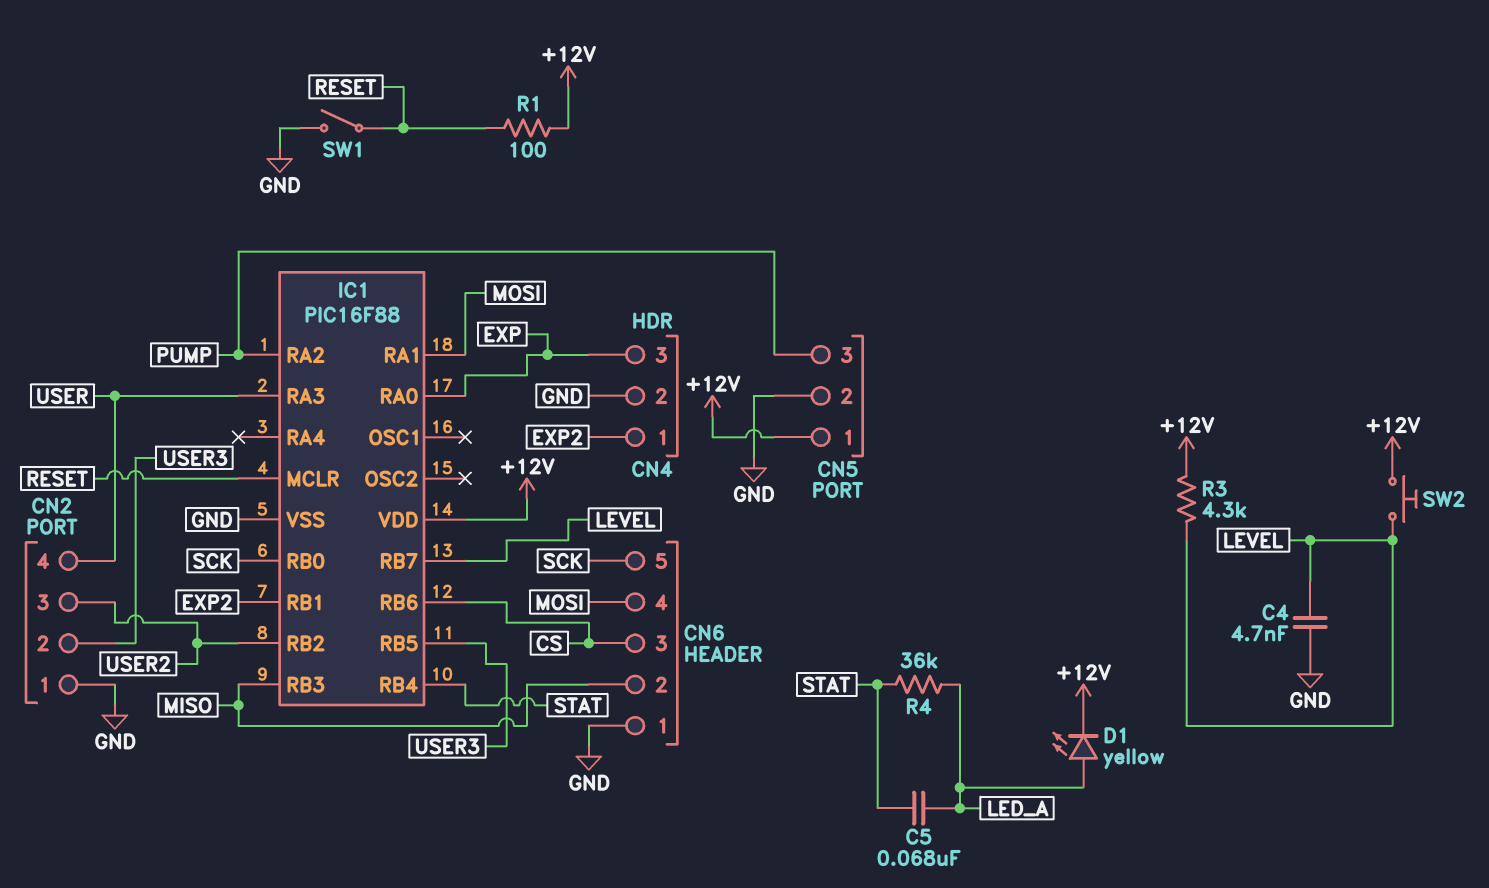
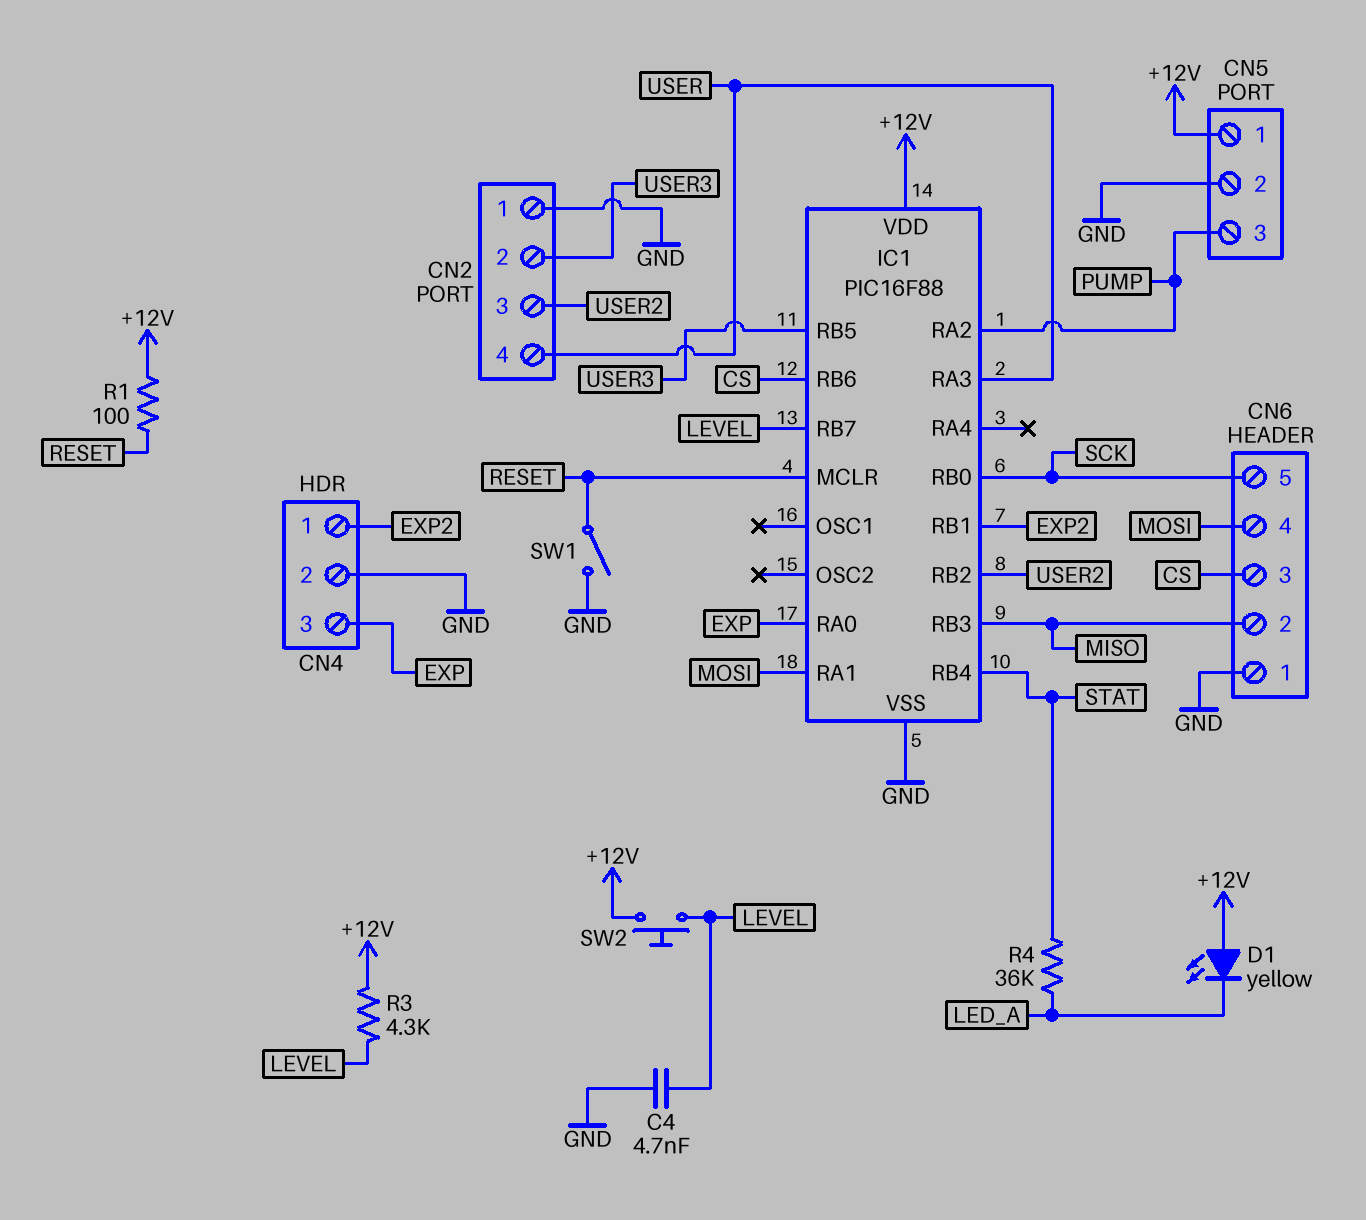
C5: 68nF (LED_A, STAT) -> none
D1: LED yellow (A LED_A, K +12V) -> LED yellow (A +12V, K LED_A)

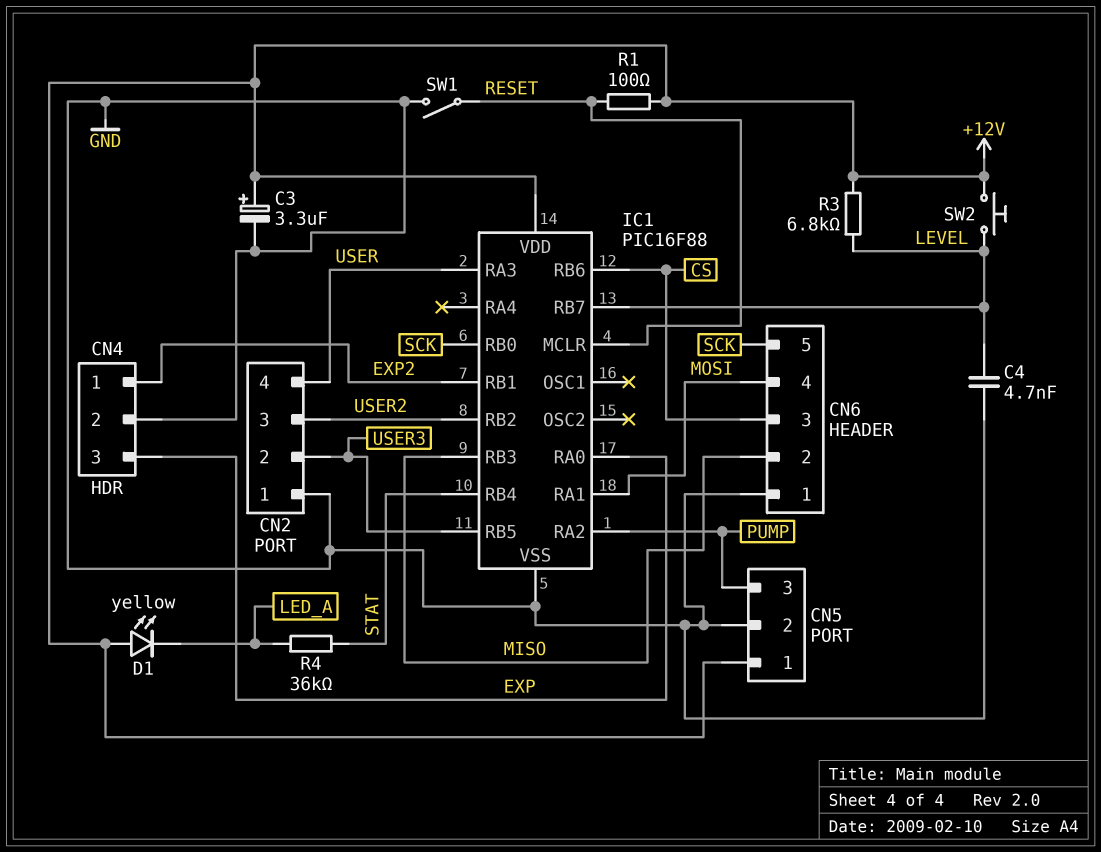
C3: none -> 3.3uF (plus +12V, minus GND)
R3: 4.3k (+12V, LEVEL) -> 6.8k (+12V, LEVEL)

